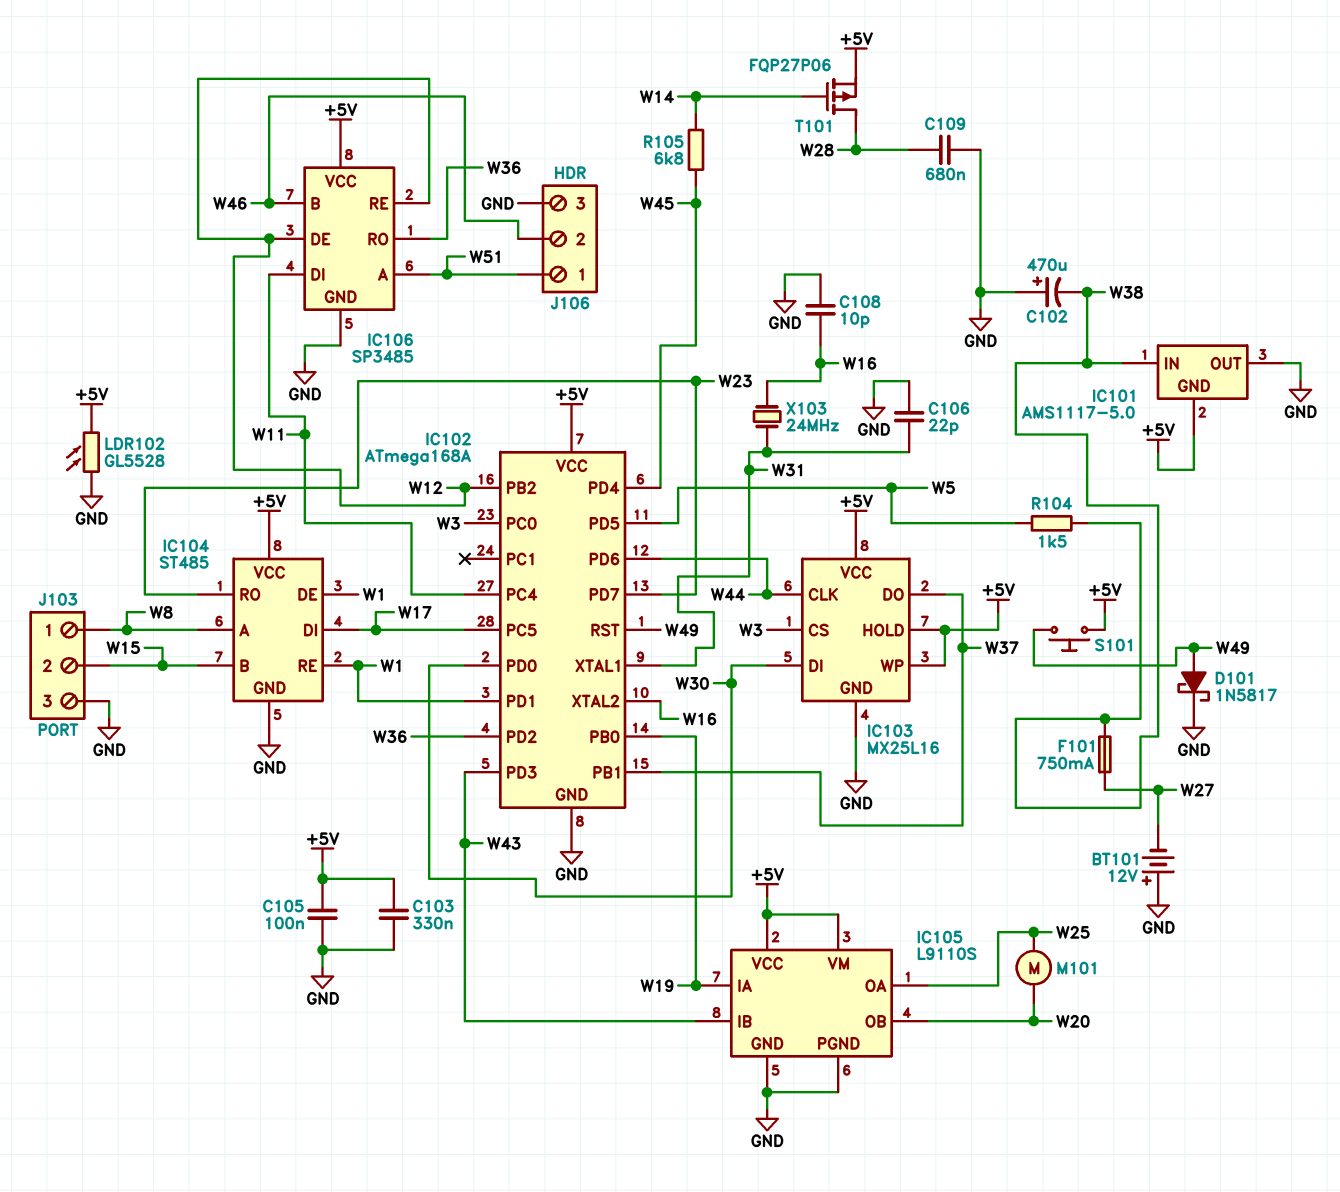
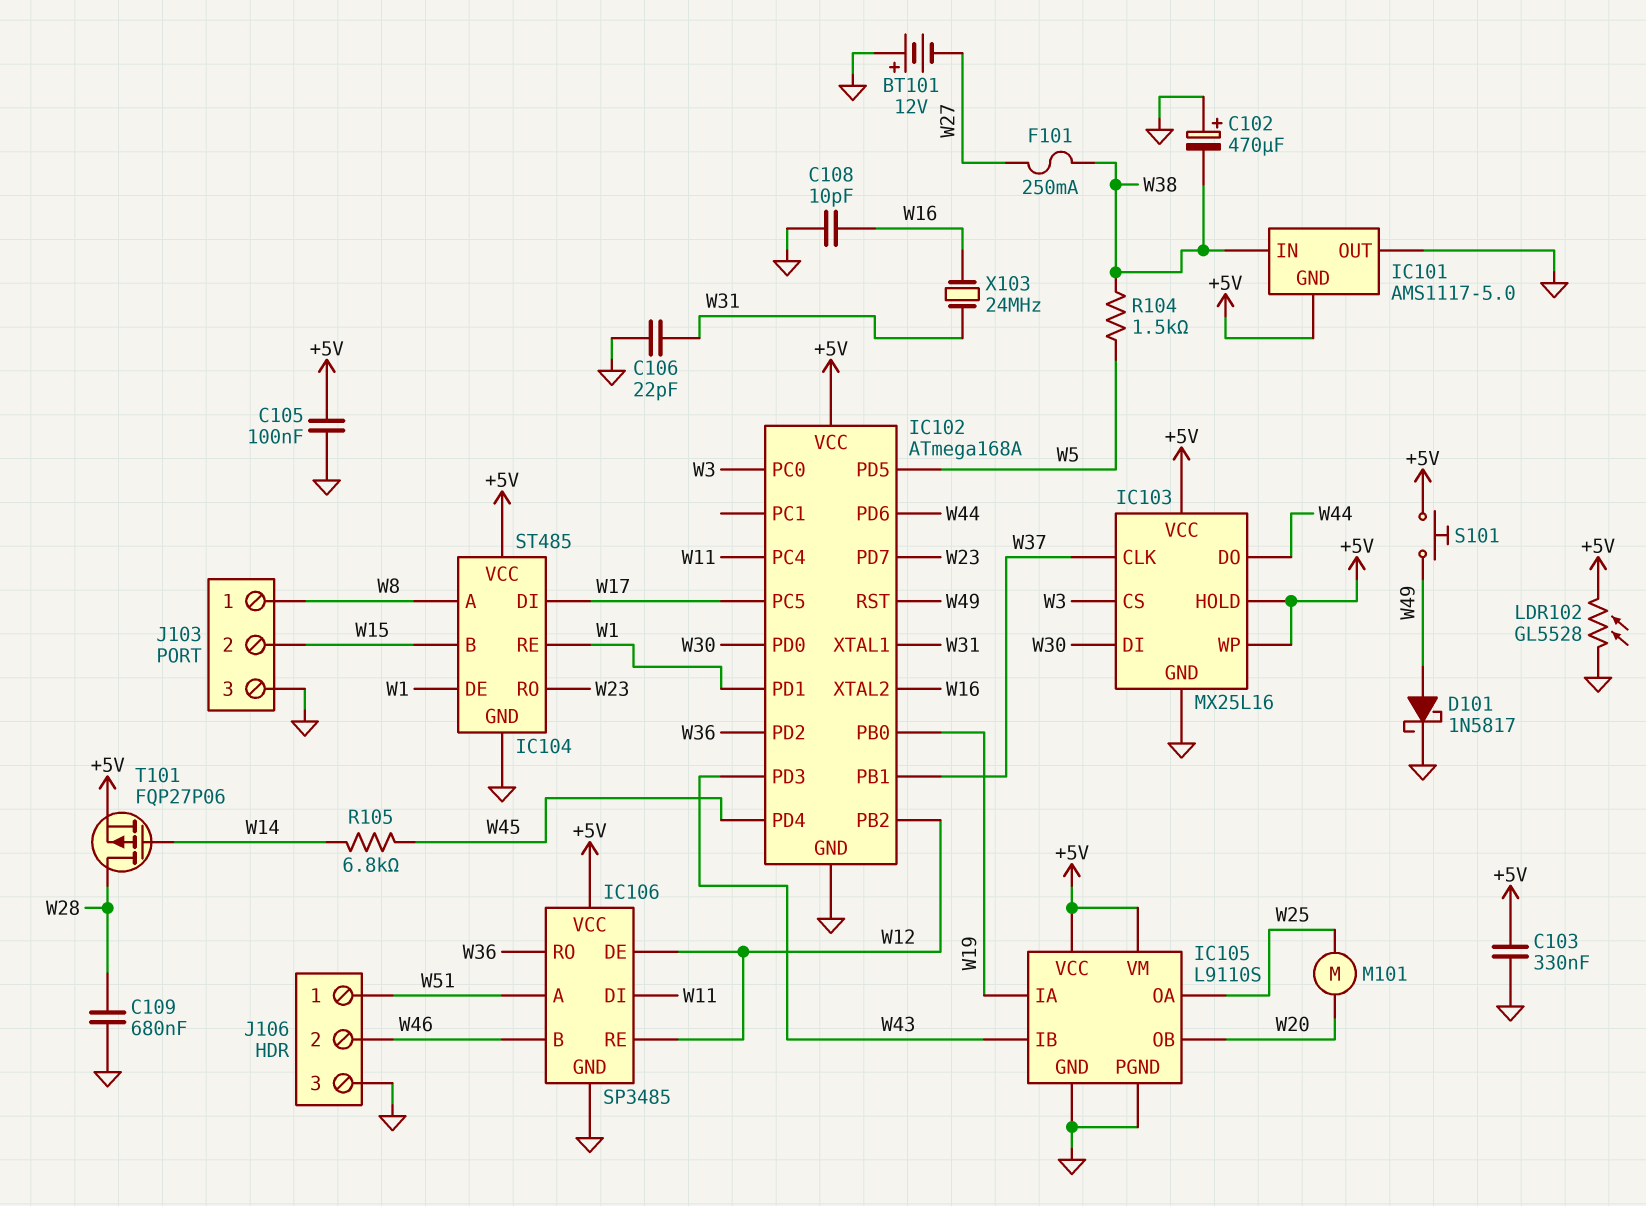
F101: 750mA (W27, W38) -> 250mA (W27, W38)
IC103 pin CLK: W44 -> W37
IC103 pin DO: W37 -> W44

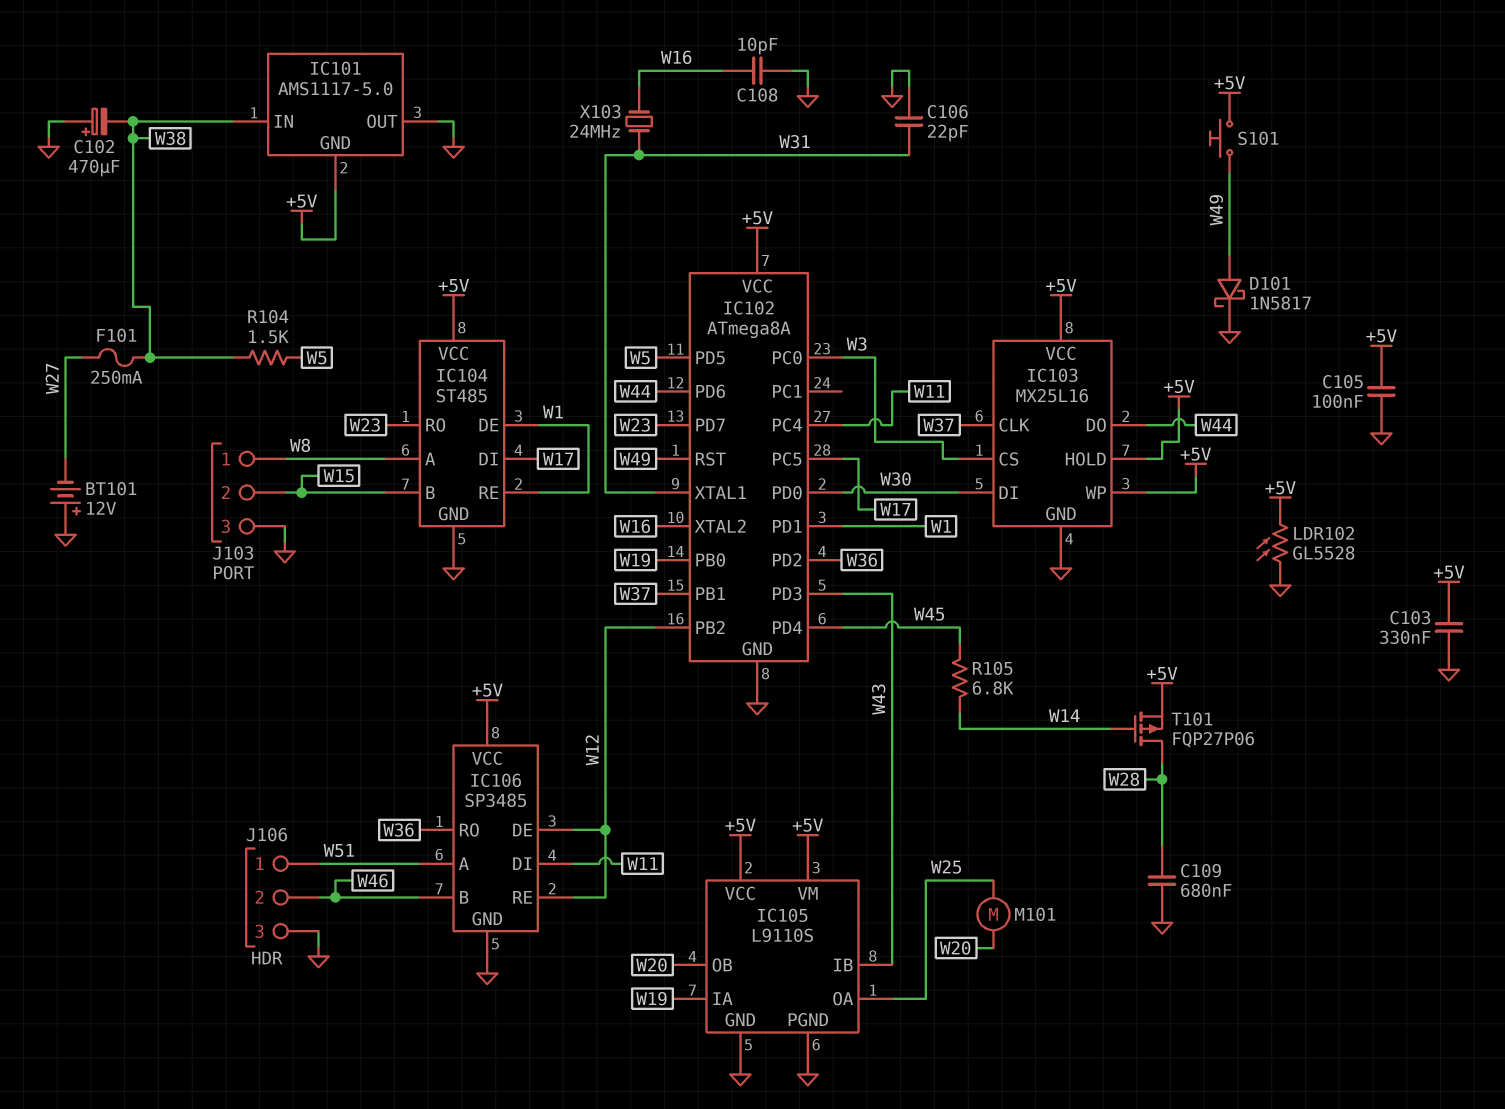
IC102: ATmega168A -> ATmega8A

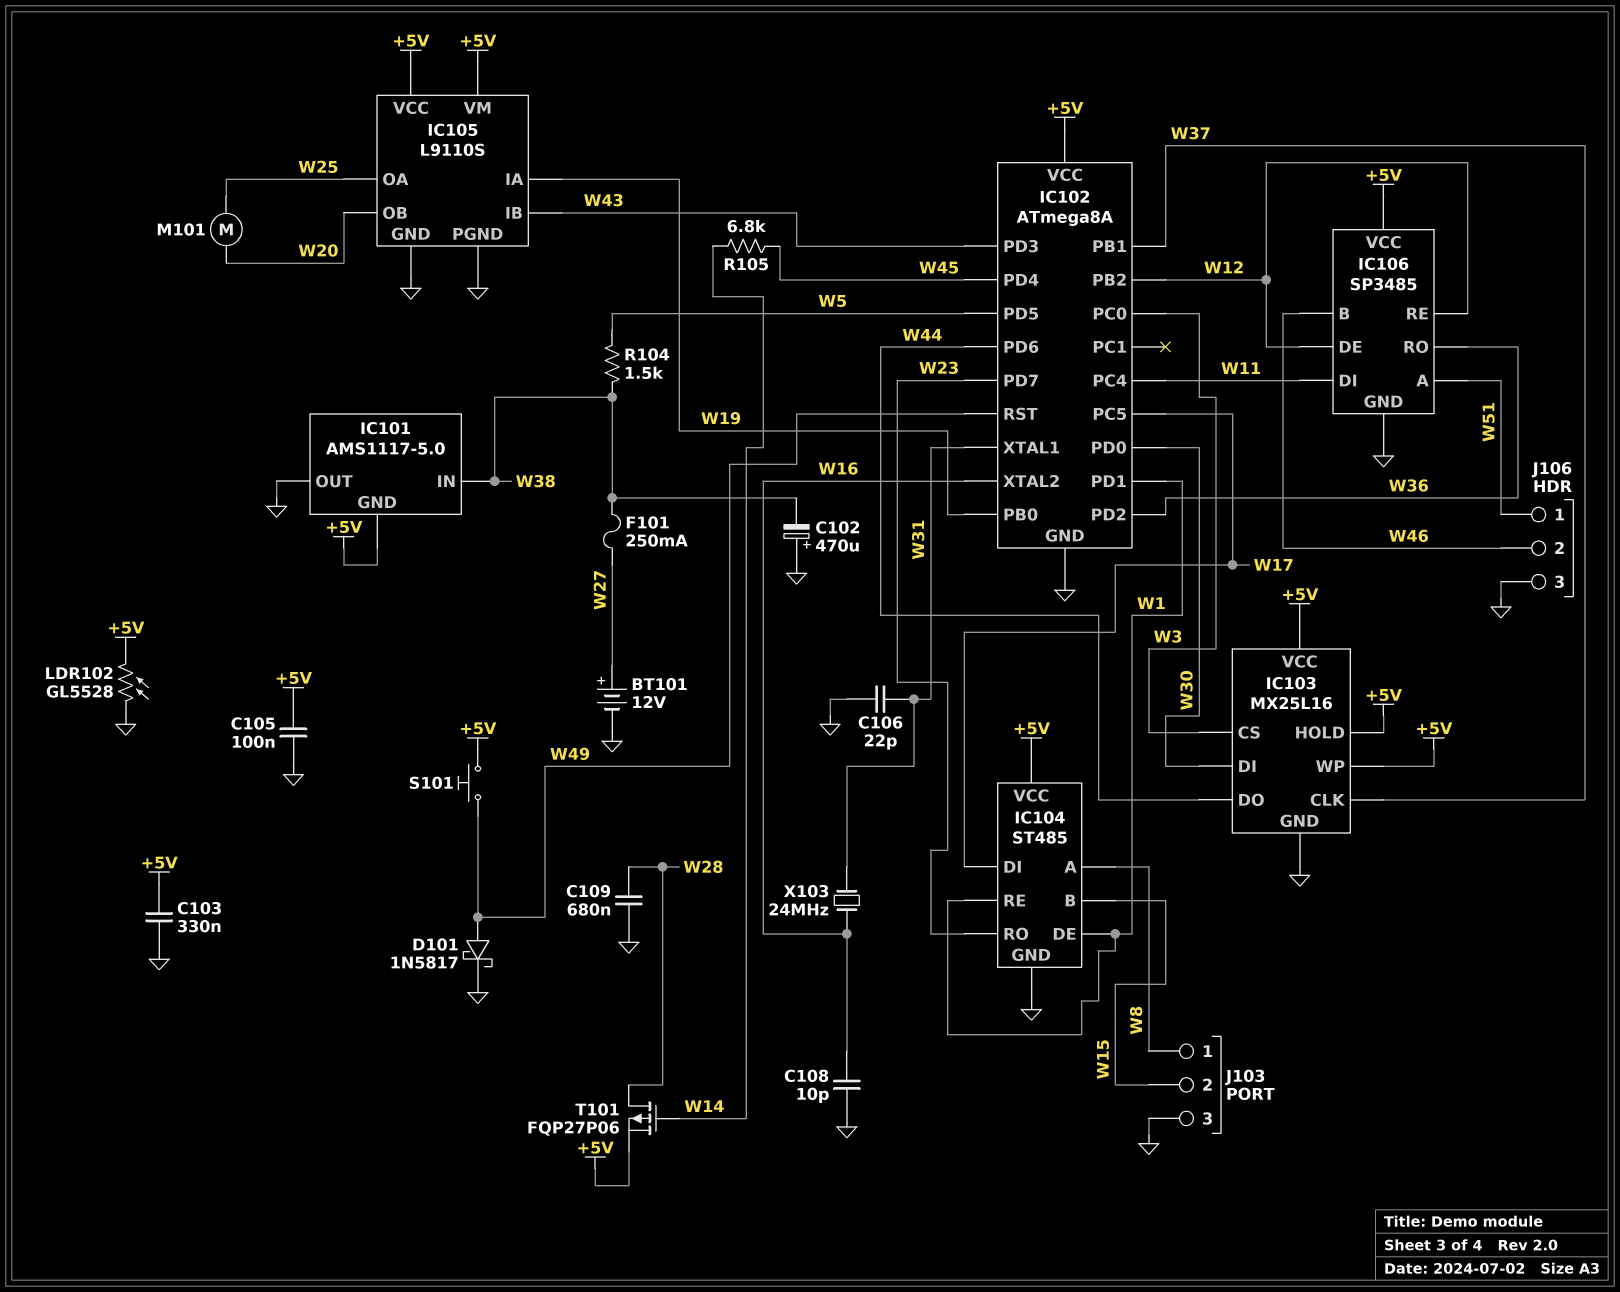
BT101: 12V (plus GND, minus W27) -> 12V (plus W27, minus GND)

